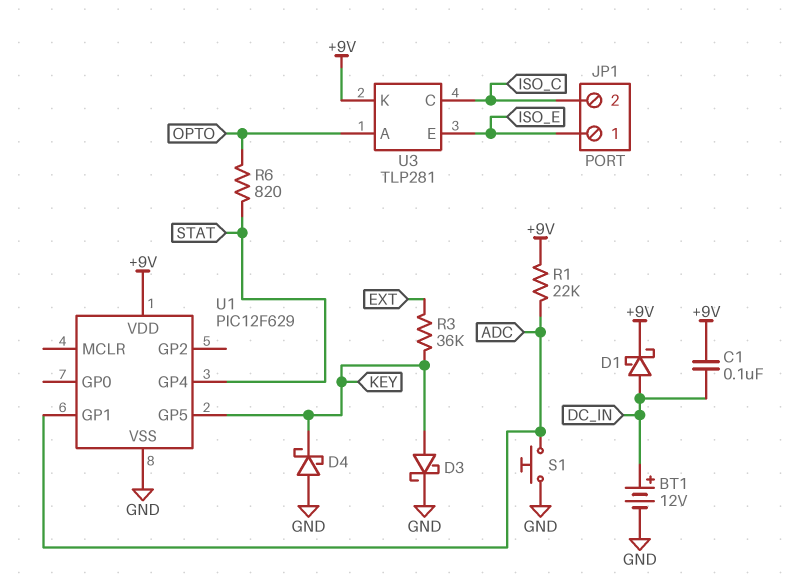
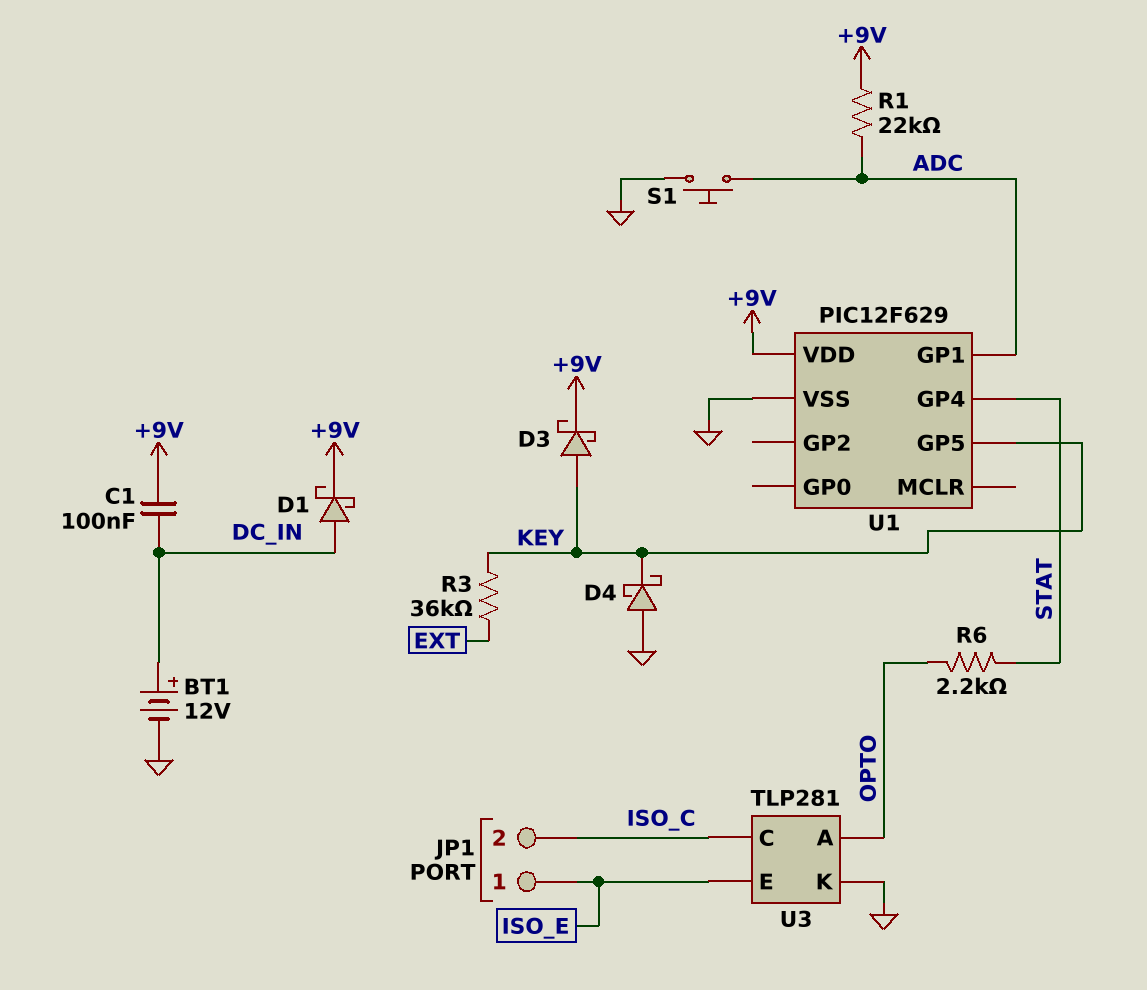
D3: schottky (A KEY, K GND) -> schottky (A KEY, K +9V)
R6: 820 (OPTO, STAT) -> 2.2k (OPTO, STAT)
U3 pin K: +9V -> GND

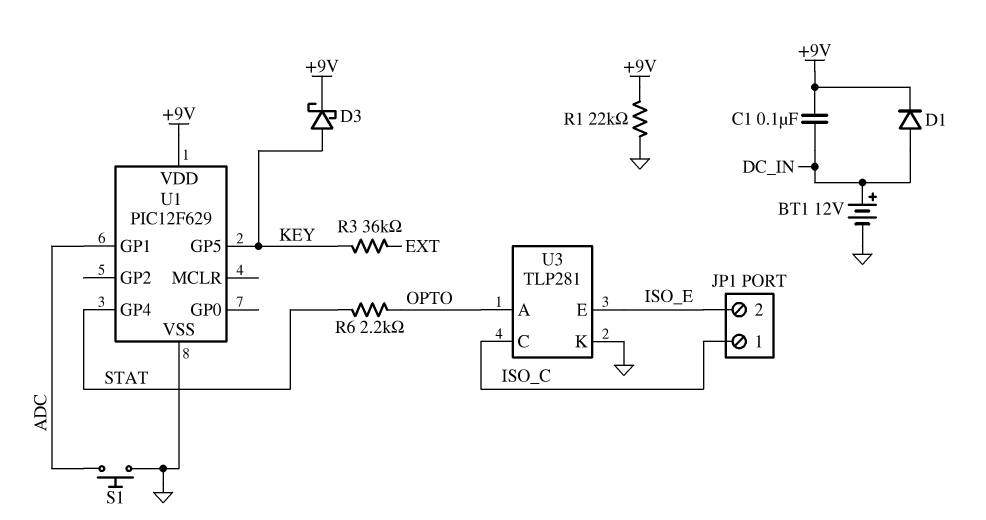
D1: schottky (A DC_IN, K +9V) -> diode (A DC_IN, K +9V)
D4: schottky (A GND, K KEY) -> none
JP1 pin 1: ISO_E -> ISO_C
JP1 pin 2: ISO_C -> ISO_E
R1: 22k (+9V, ADC) -> 22k (+9V, GND)

